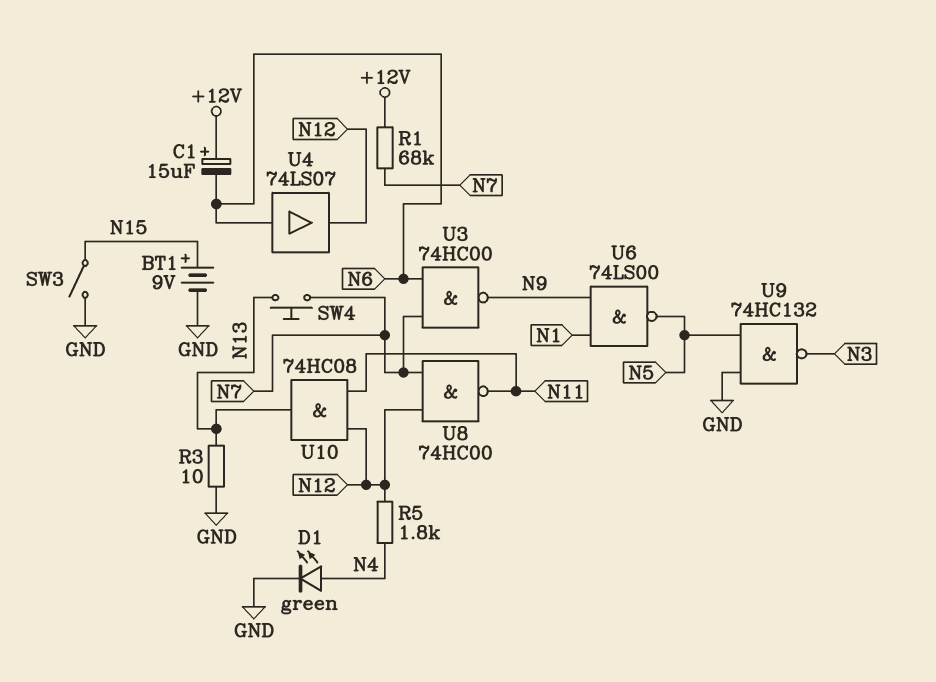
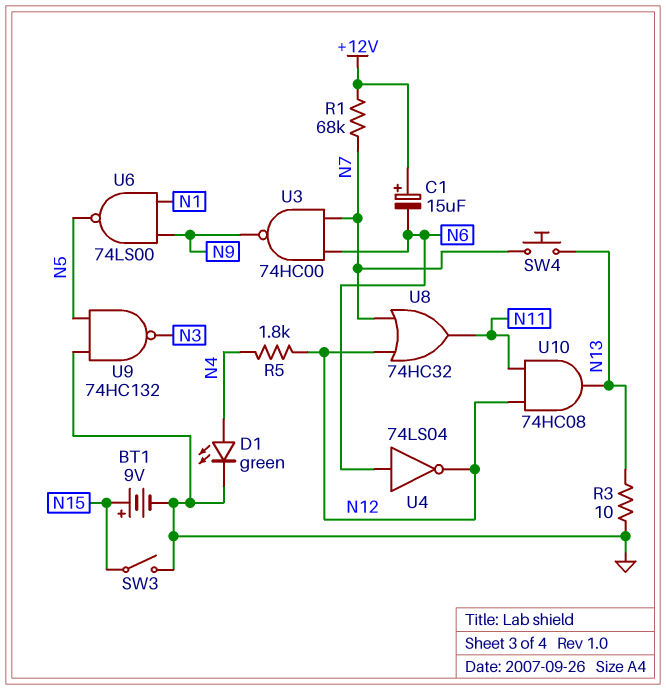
U4: buffer 74LS07 (in N6, out N12) -> NOT 74LS04 (in N6, out N12)
U8: NAND 74HC00 (in N7, in N12, out N11) -> OR 74HC32 (in N7, in N12, out N11)

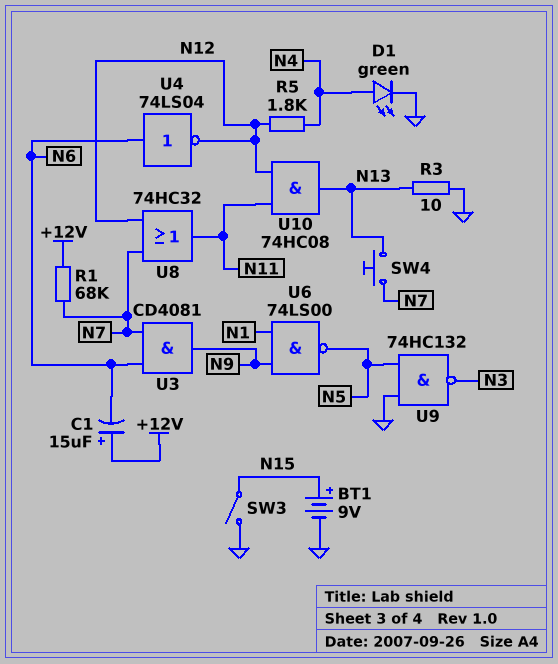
U3: NAND 74HC00 (in N6, in N7, out N9) -> AND CD4081 (in N6, in N7, out N9)

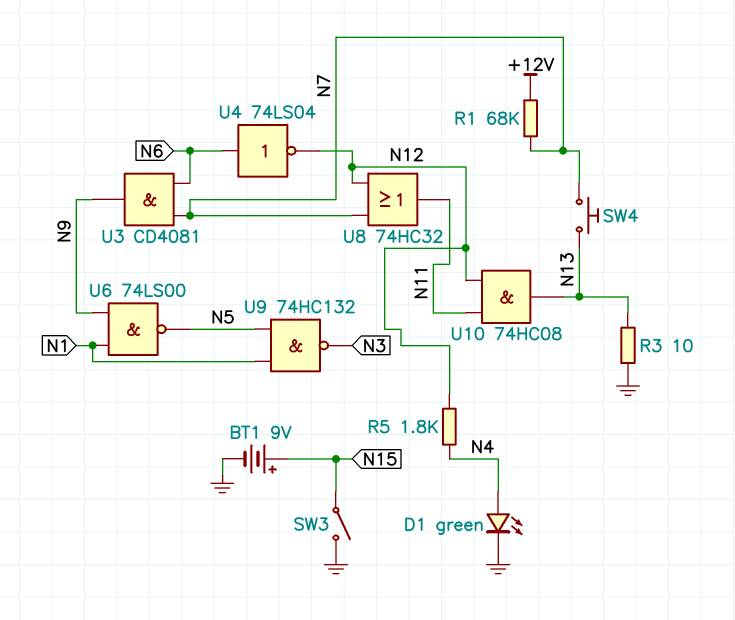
C1: 15uF (plus +12V, minus N6) -> none
U9: NAND 74HC132 (in GND, in N5, out N3) -> NAND 74HC132 (in N1, in N5, out N3)

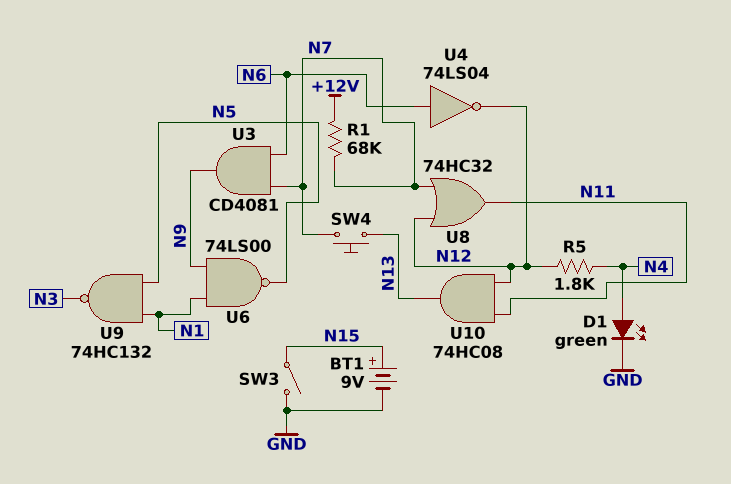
R3: 10 (GND, N13) -> none

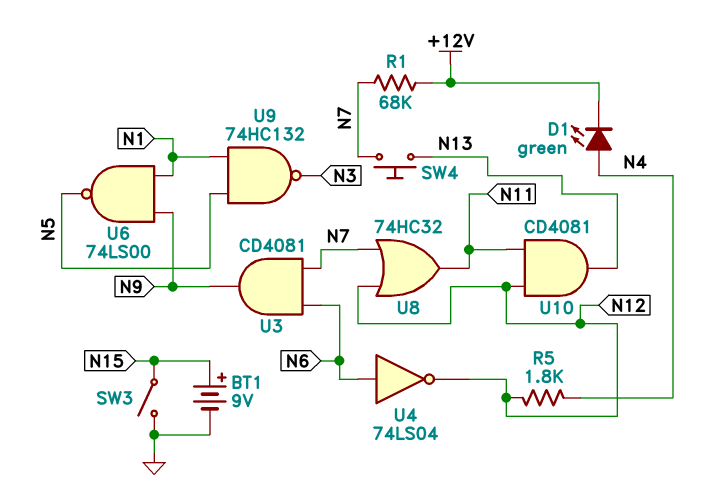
D1: LED green (A N4, K GND) -> LED green (A N4, K +12V)
U10: AND 74HC08 (in N11, in N12, out N13) -> AND CD4081 (in N11, in N12, out N13)

